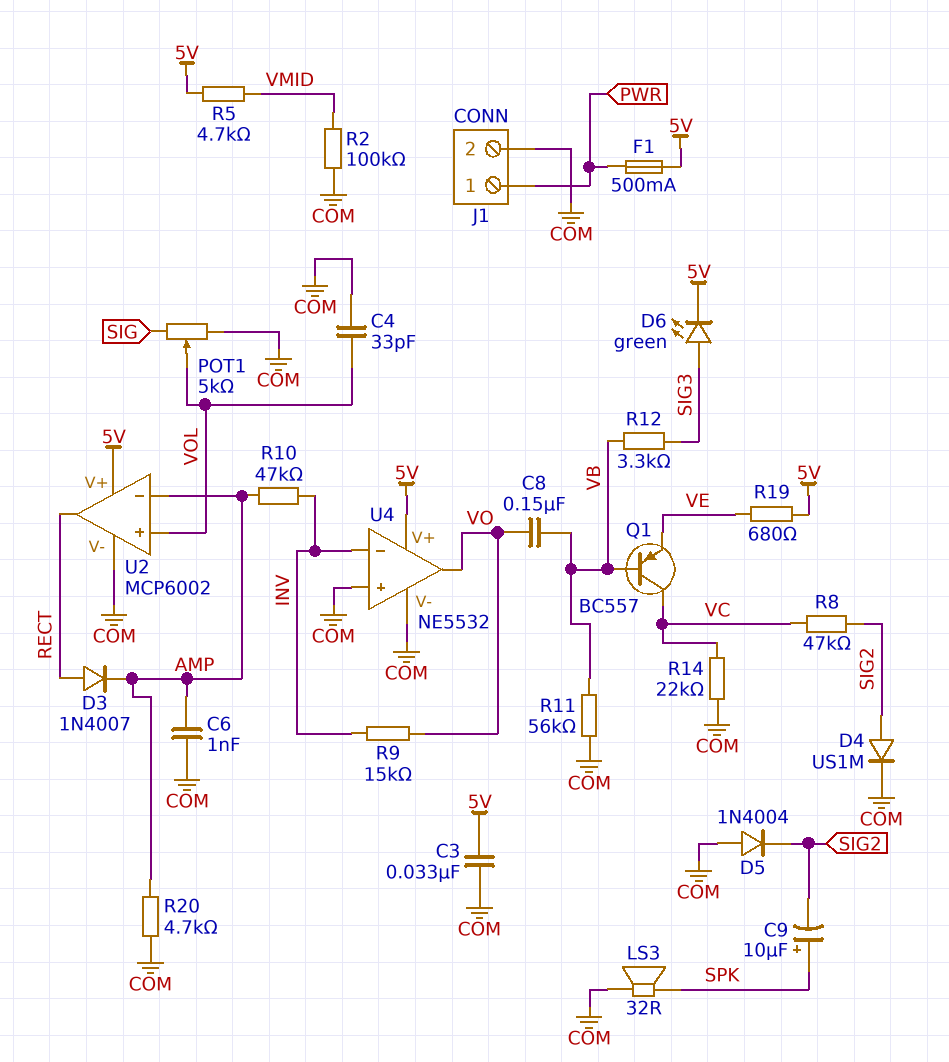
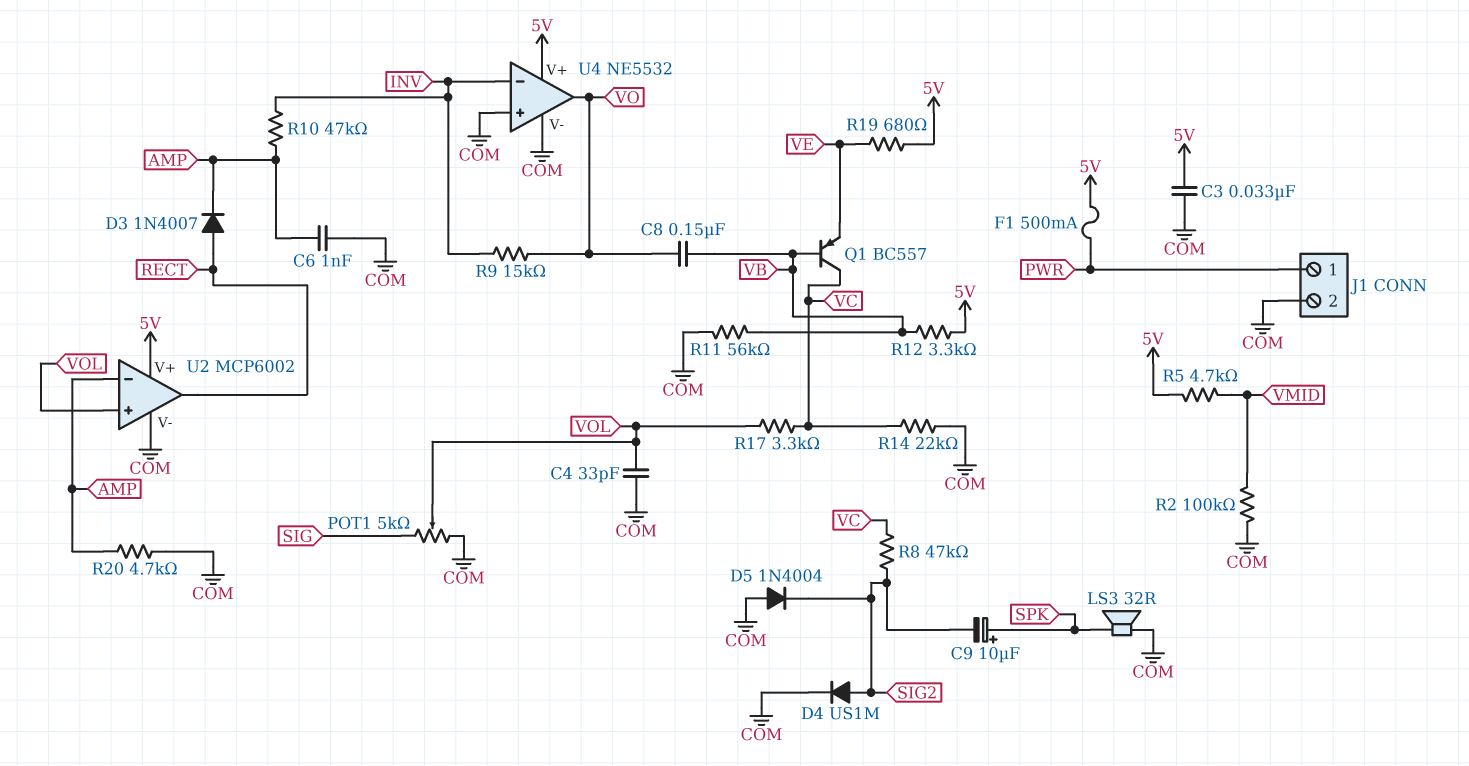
D6: LED green (A SIG3, K 5V) -> none
R12: 3.3k (SIG3, VB) -> 3.3k (5V, VB)
R17: none -> 3.3k (VC, VOL)

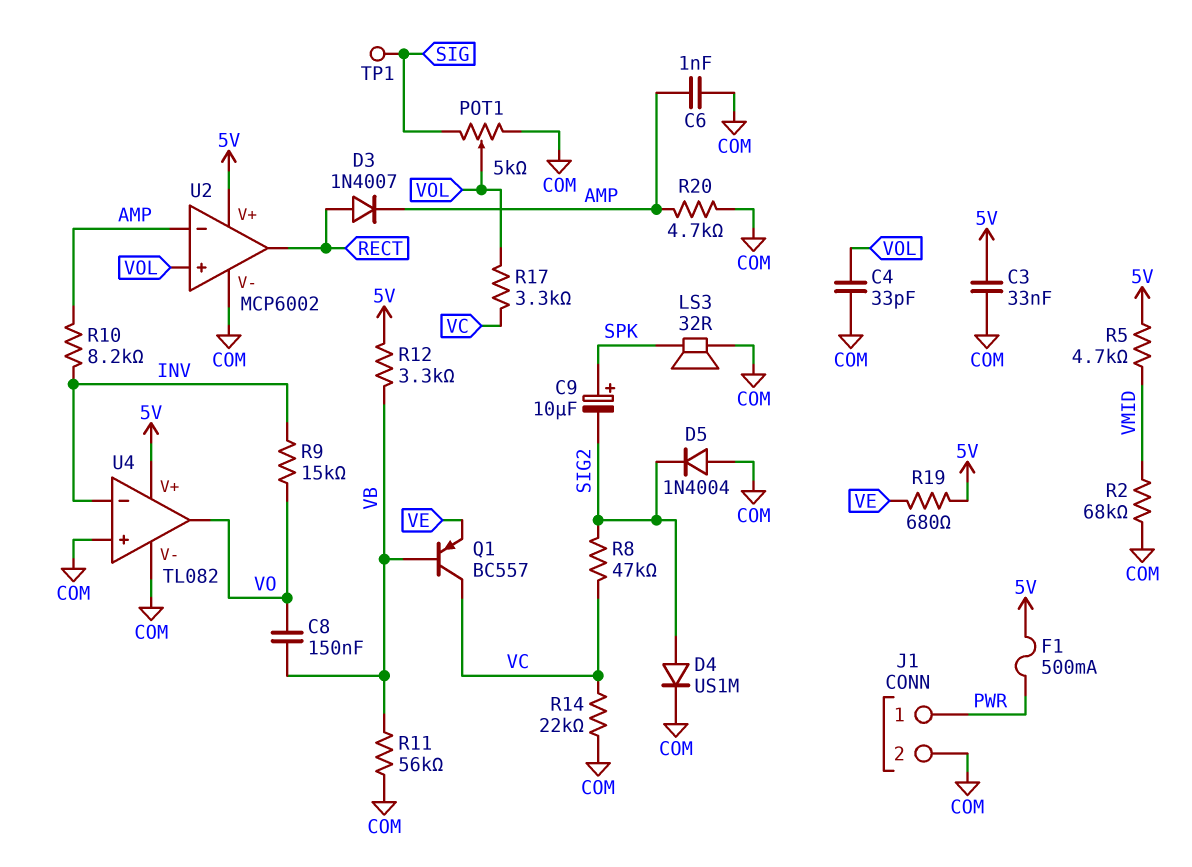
R2: 100k (COM, VMID) -> 68k (COM, VMID)
R10: 47k (AMP, INV) -> 8.2k (AMP, INV)
TP1: none -> test point (SIG)
U4: NE5532 -> TL082

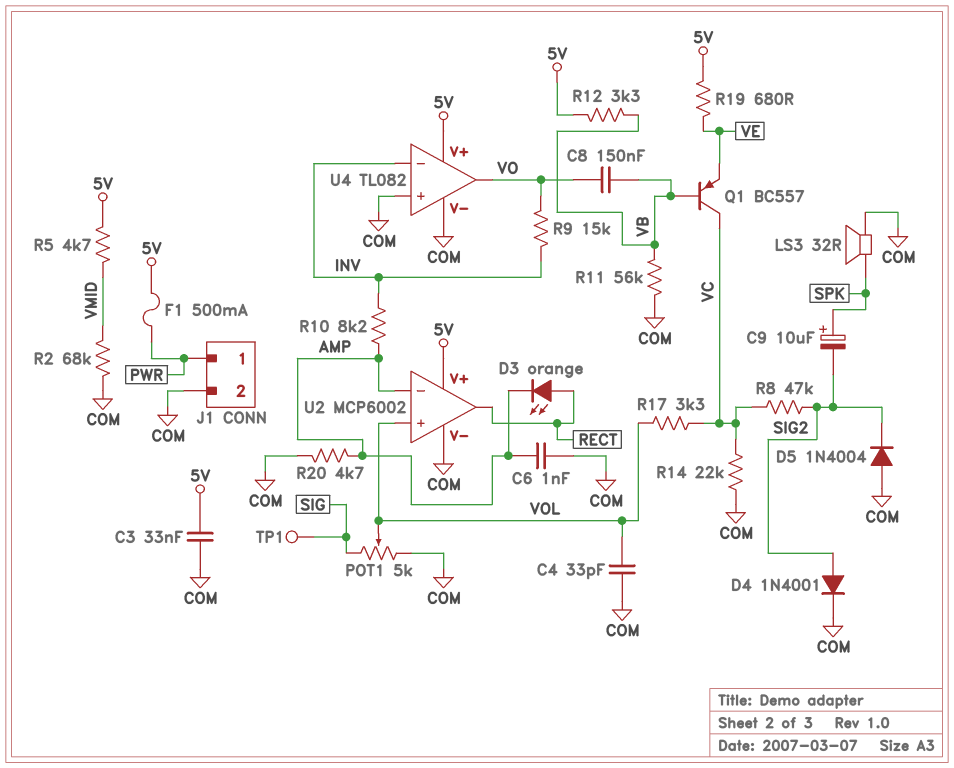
D3: diode 1N4007 (A RECT, K AMP) -> LED orange (A RECT, K AMP)
D4: diode US1M (A SIG2, K COM) -> diode 1N4001 (A SIG2, K COM)

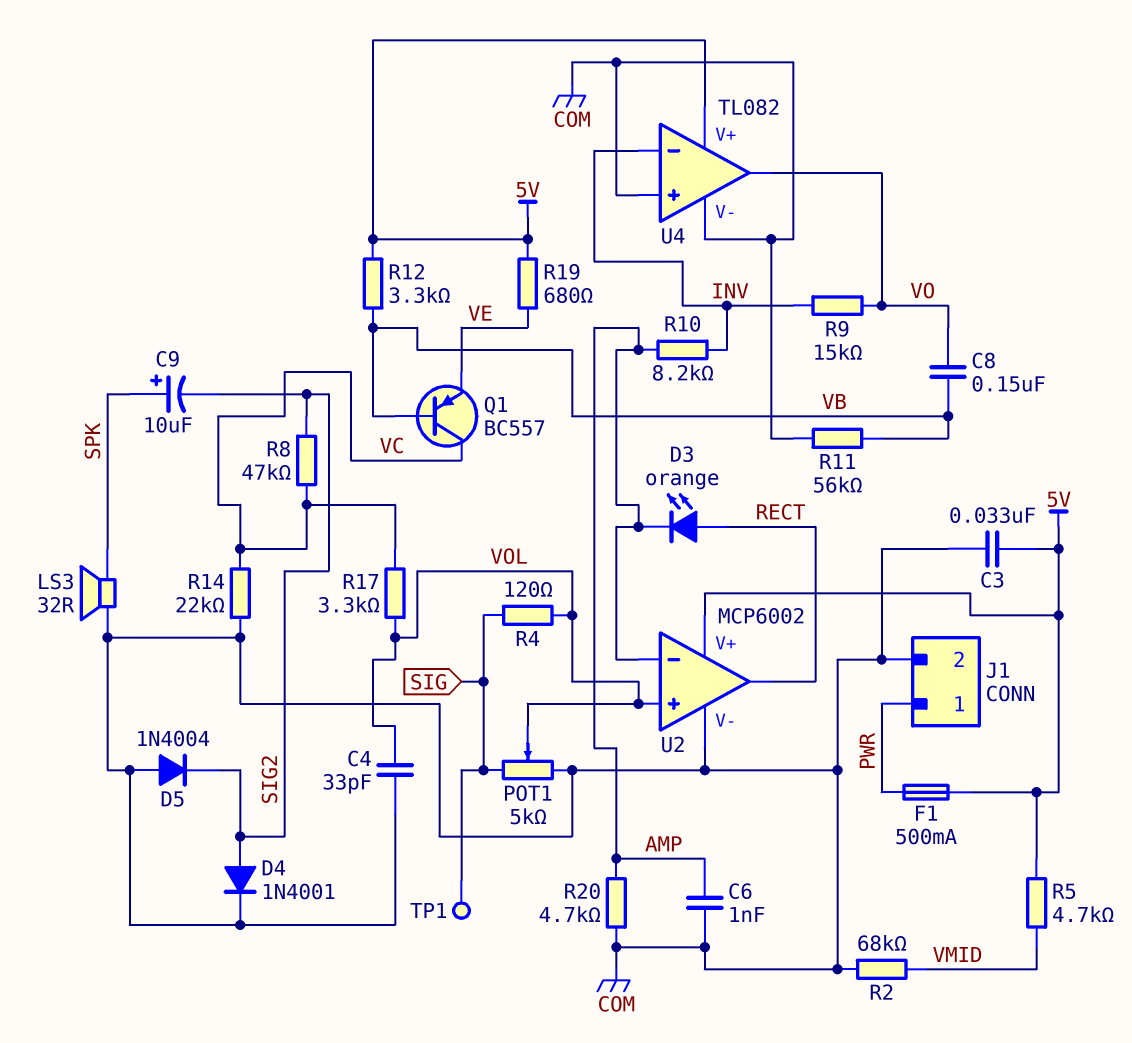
R4: none -> 120 (SIG, VOL)

